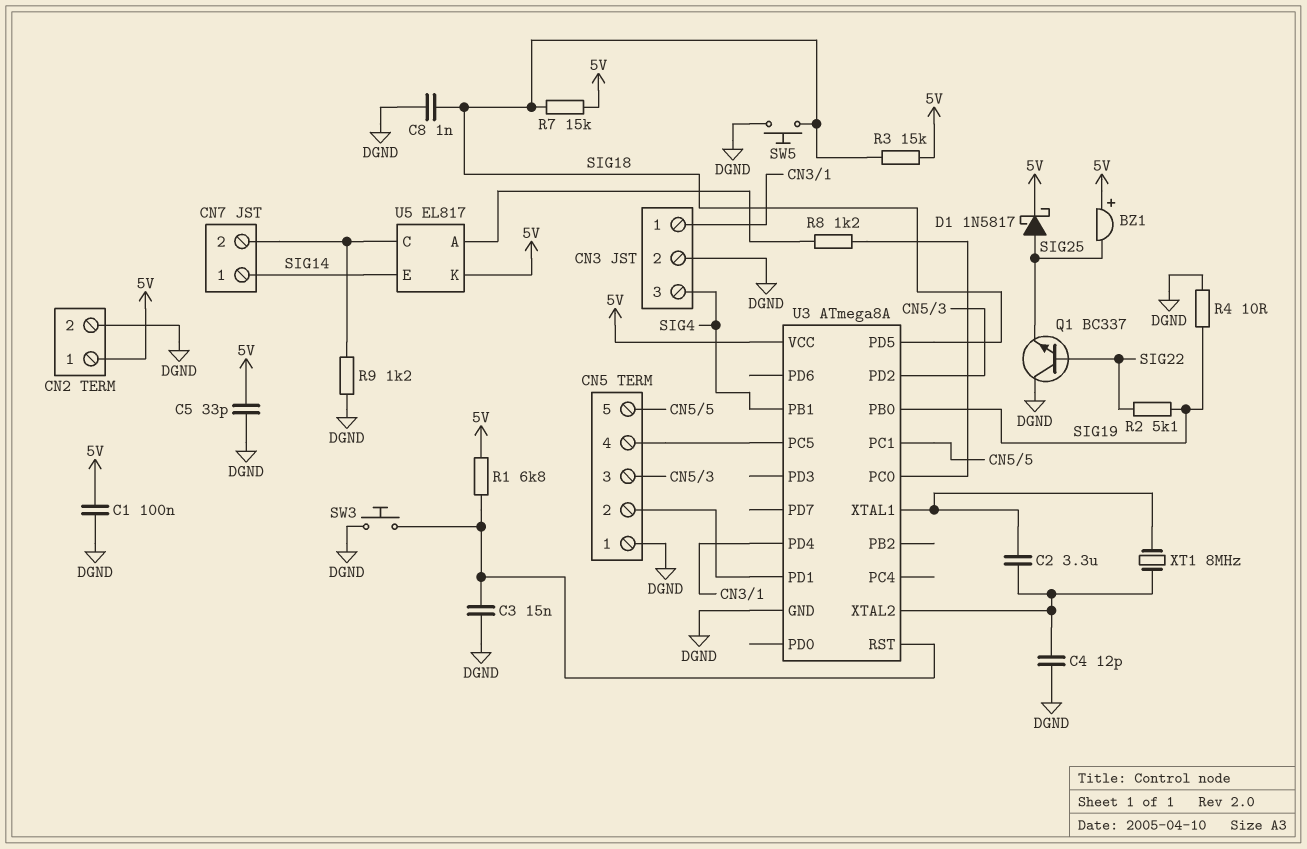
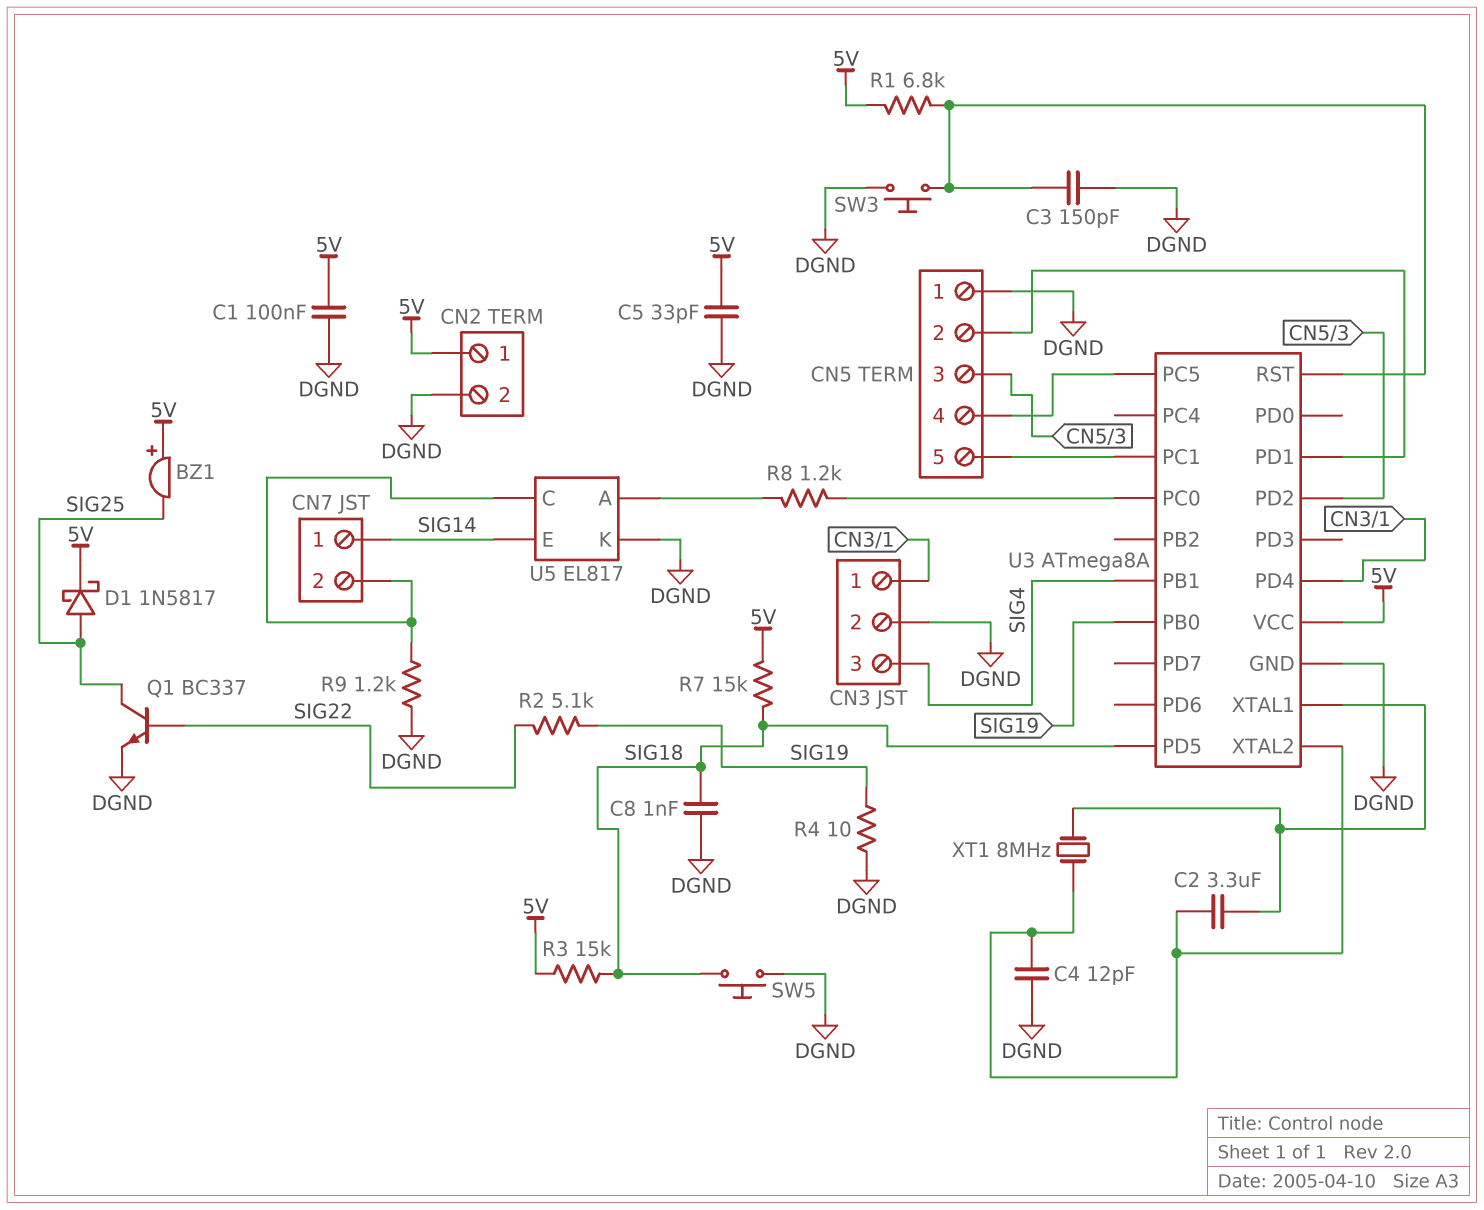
C3: 15nF (DGND, U3/RST) -> 150pF (DGND, U3/RST)
Q1: NPN BC337 (B SIG22, C DGND, E SIG25) -> NPN BC337 (B SIG22, C SIG25, E DGND)
U5 pin K: 5V -> DGND

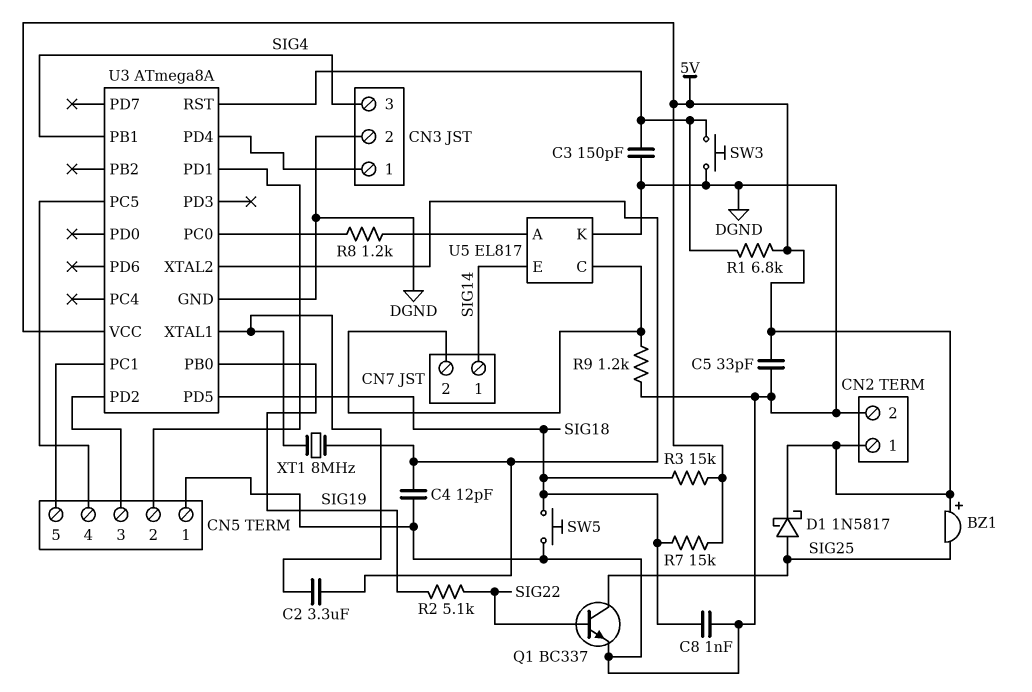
C1: 100nF (5V, DGND) -> none
R4: 10 (DGND, SIG19) -> none

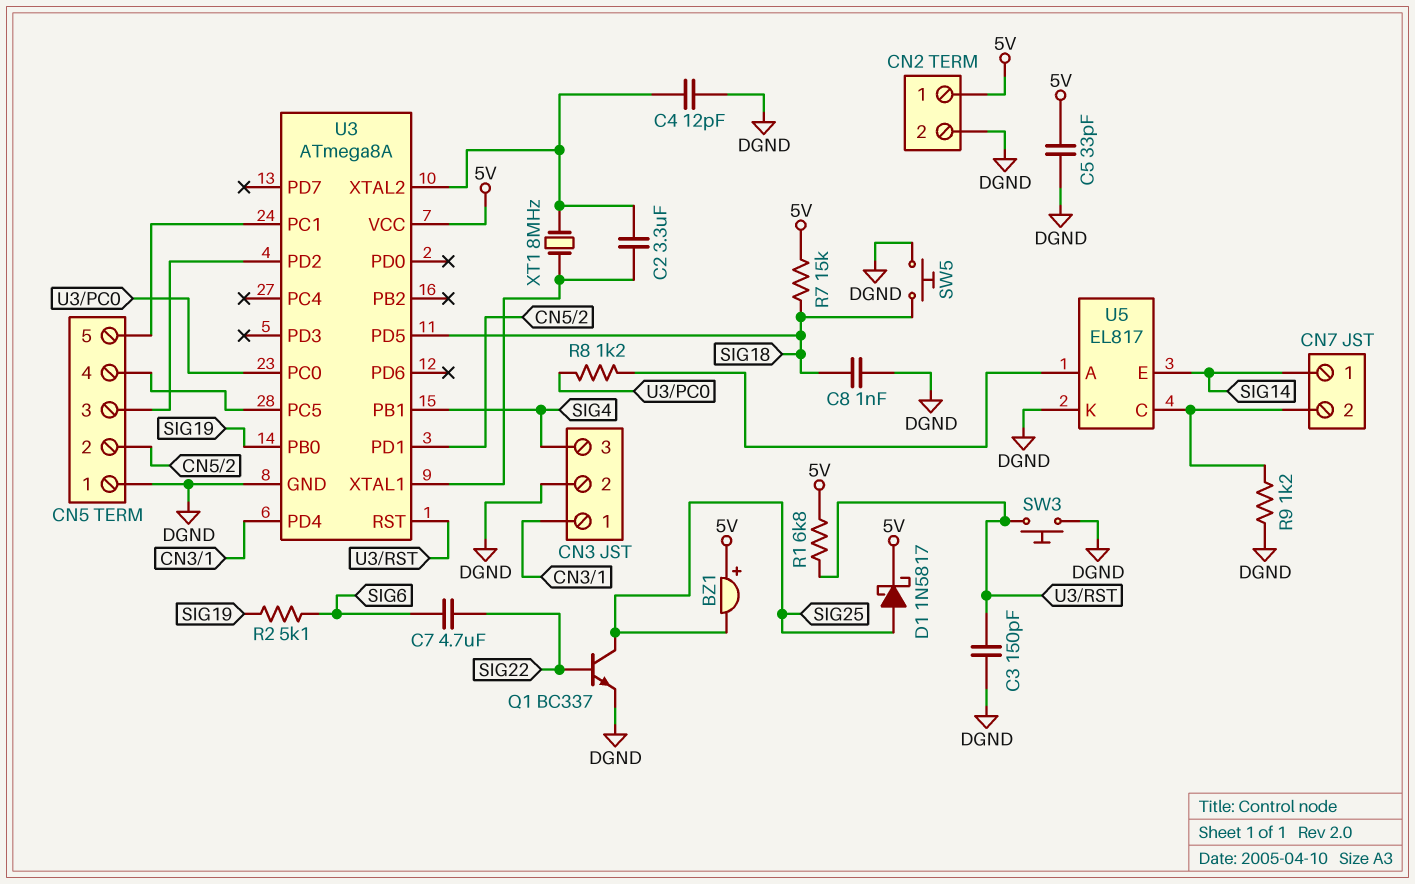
C7: none -> 4.7uF (SIG6, SIG22)
R2: 5.1k (SIG19, SIG22) -> 5.1k (SIG6, SIG19)
R3: 15k (5V, SIG18) -> none

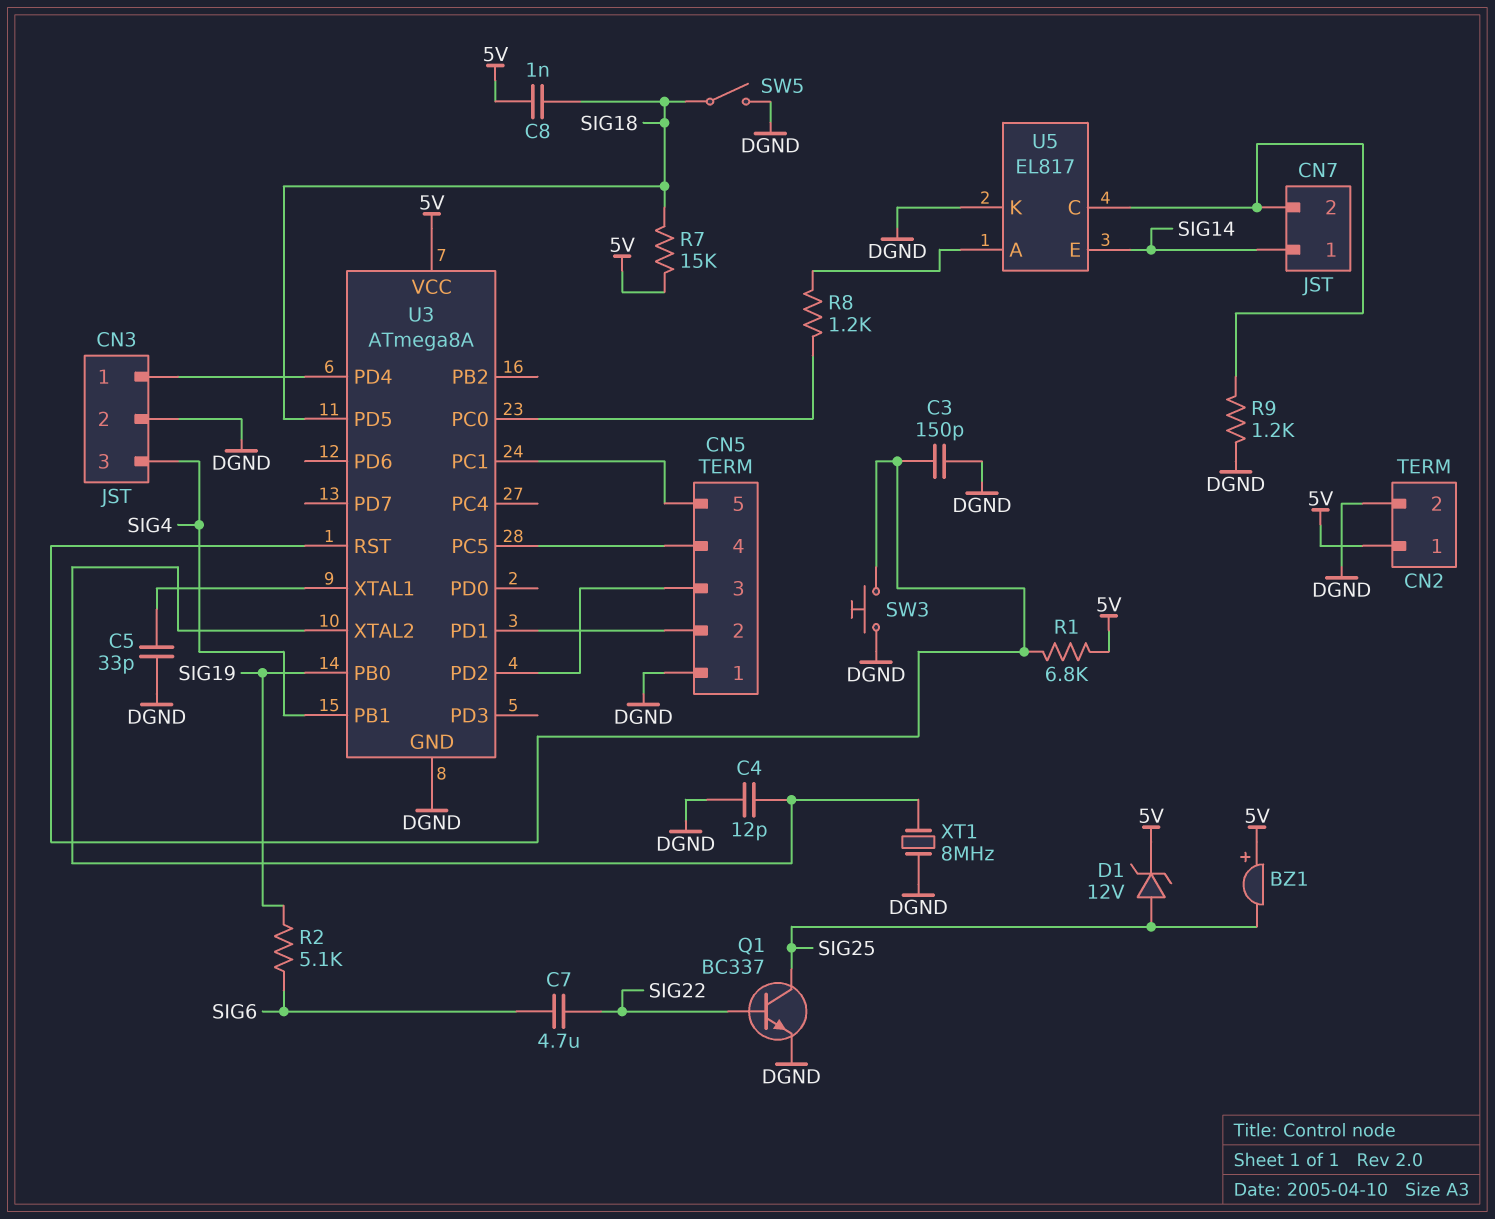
C2: 3.3uF (U3/XTAL1, U3/XTAL2) -> none
C5: 33pF (5V, DGND) -> 33pF (DGND, U3/XTAL1)
C8: 1nF (DGND, SIG18) -> 1nF (5V, SIG18)
D1: schottky 1N5817 (A SIG25, K 5V) -> zener 12V (A SIG25, K 5V)
SW5: button (DGND, SIG18) -> switch (DGND, SIG18)
XT1: 8MHz (U3/XTAL1, U3/XTAL2) -> 8MHz (DGND, U3/XTAL2)

